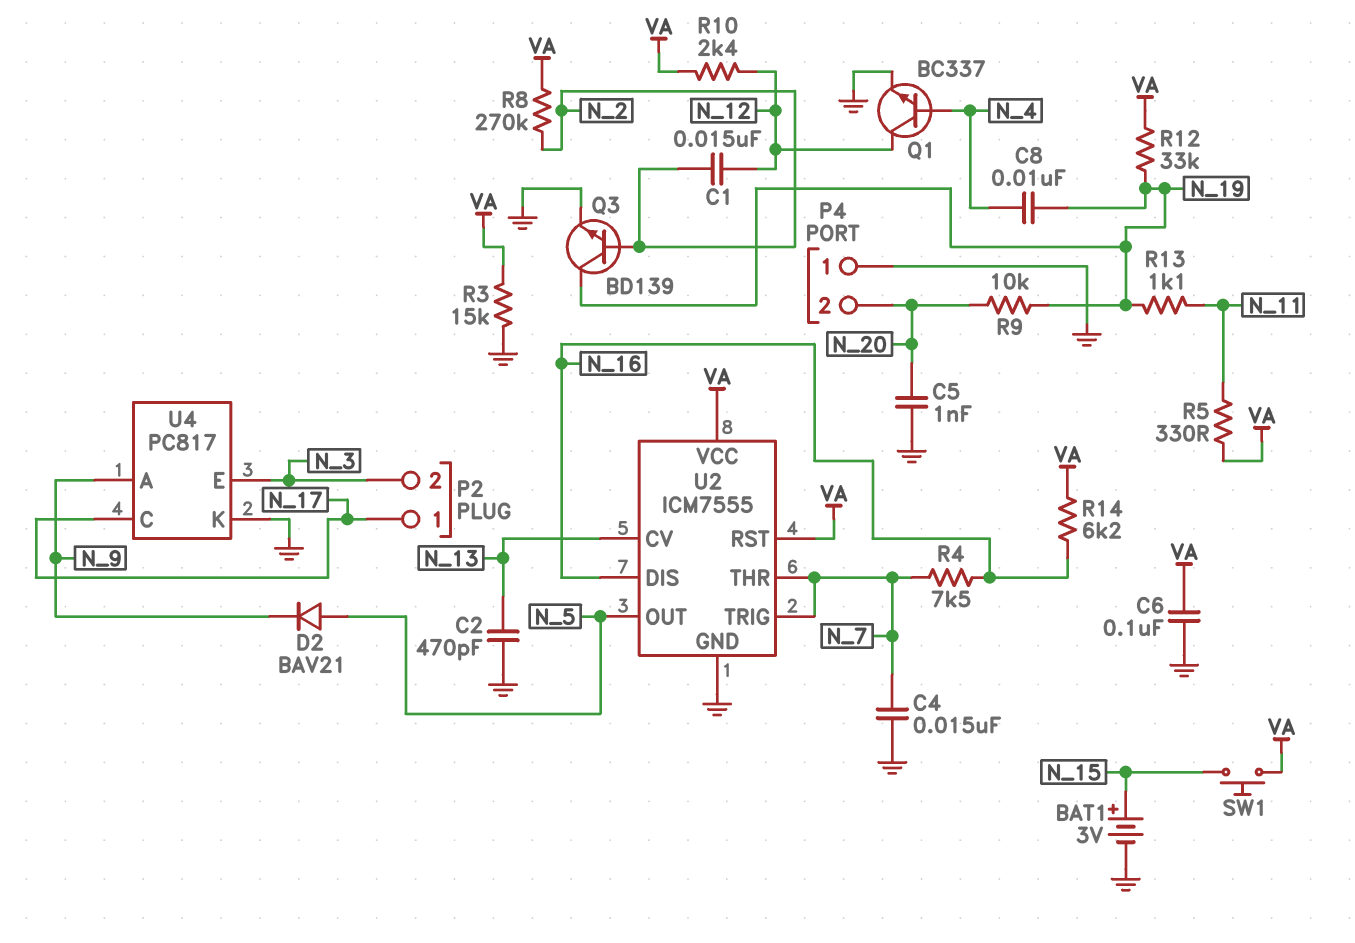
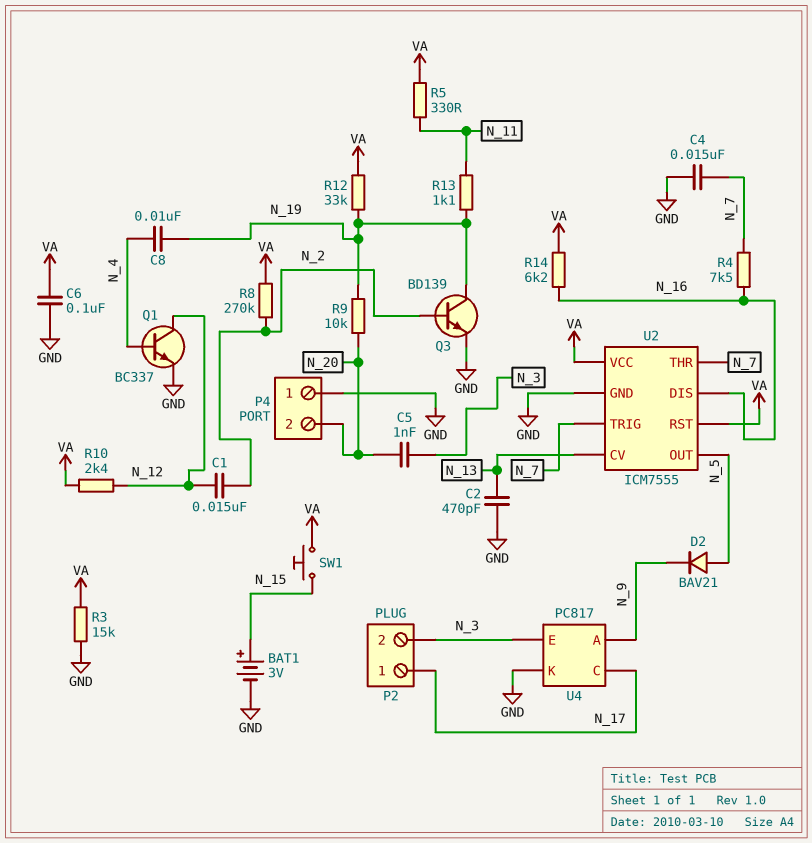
C5: 1nF (GND, N_20) -> 1nF (N_3, N_20)

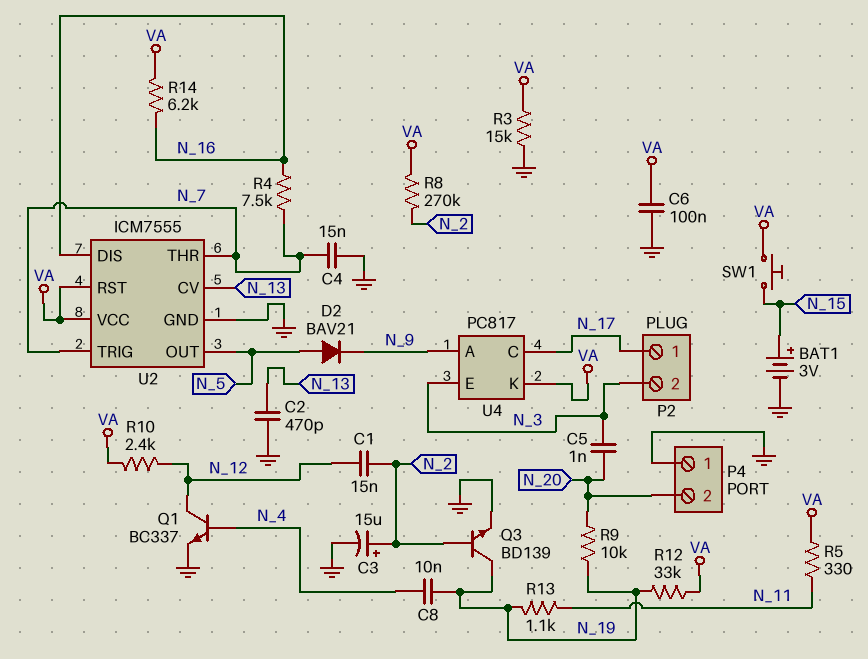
C3: none -> 15uF (plus N_2, minus GND)
U4 pin K: GND -> VA

